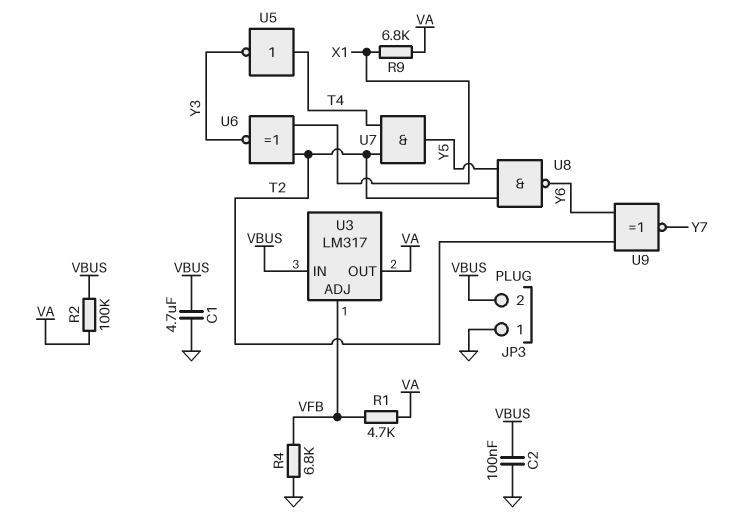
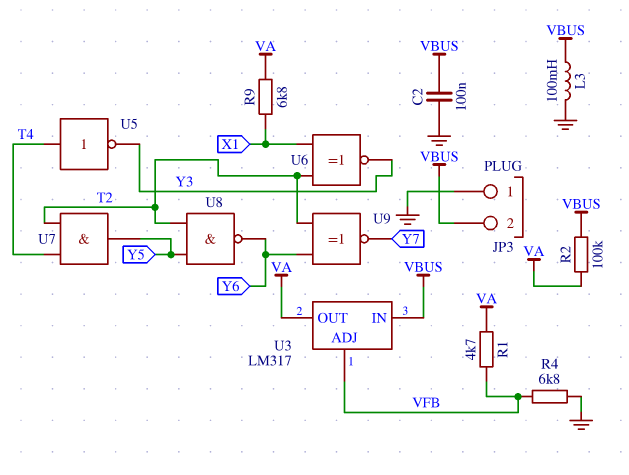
C1: 4.7uF (GND, VBUS) -> none
L3: none -> 100mH (GND, VBUS)

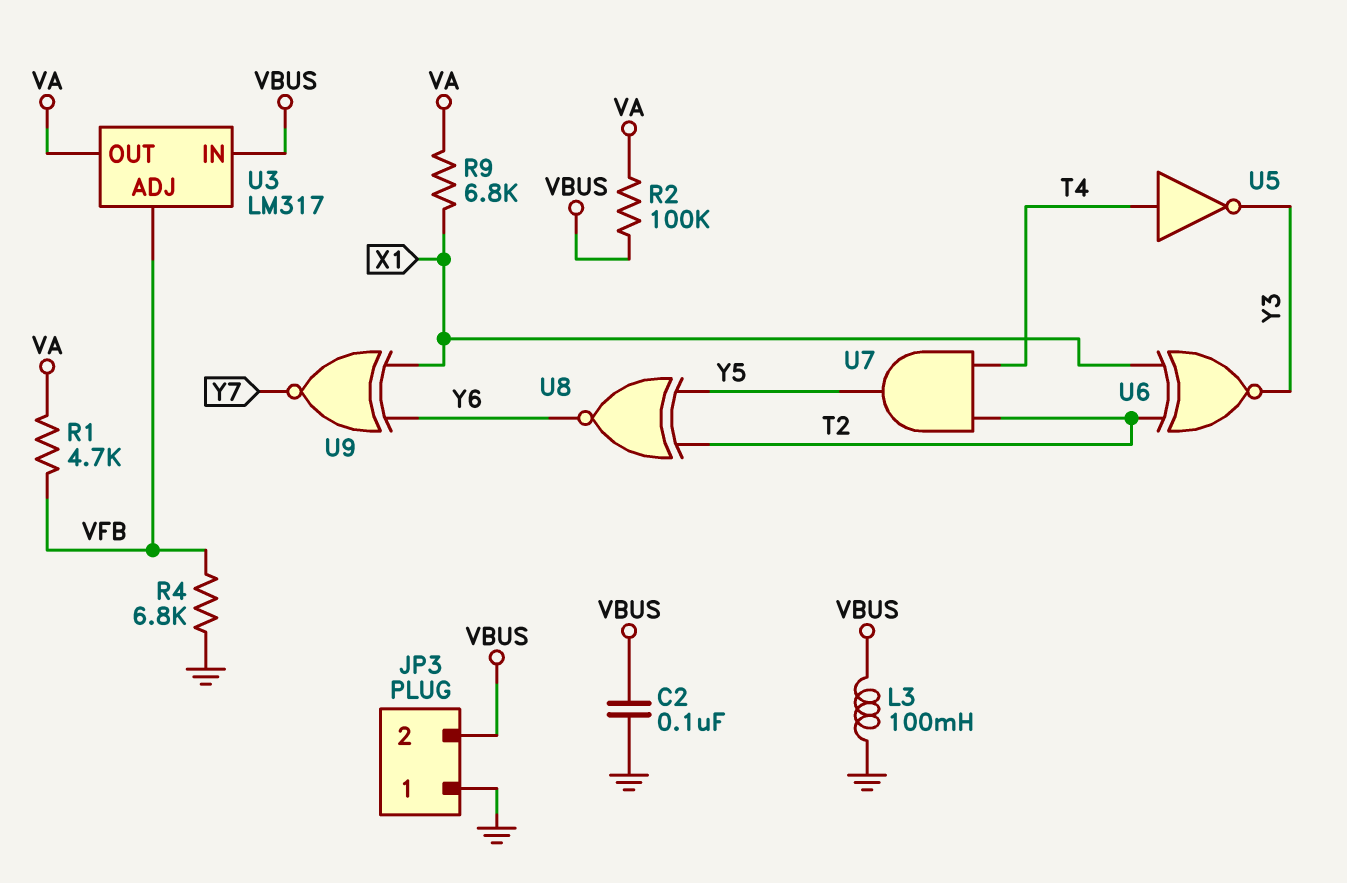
U8: NAND (in T2, in Y5, out Y6) -> XNOR (in T2, in Y5, out Y6)
U9: XNOR (in T2, in Y6, out Y7) -> XNOR (in X1, in Y6, out Y7)

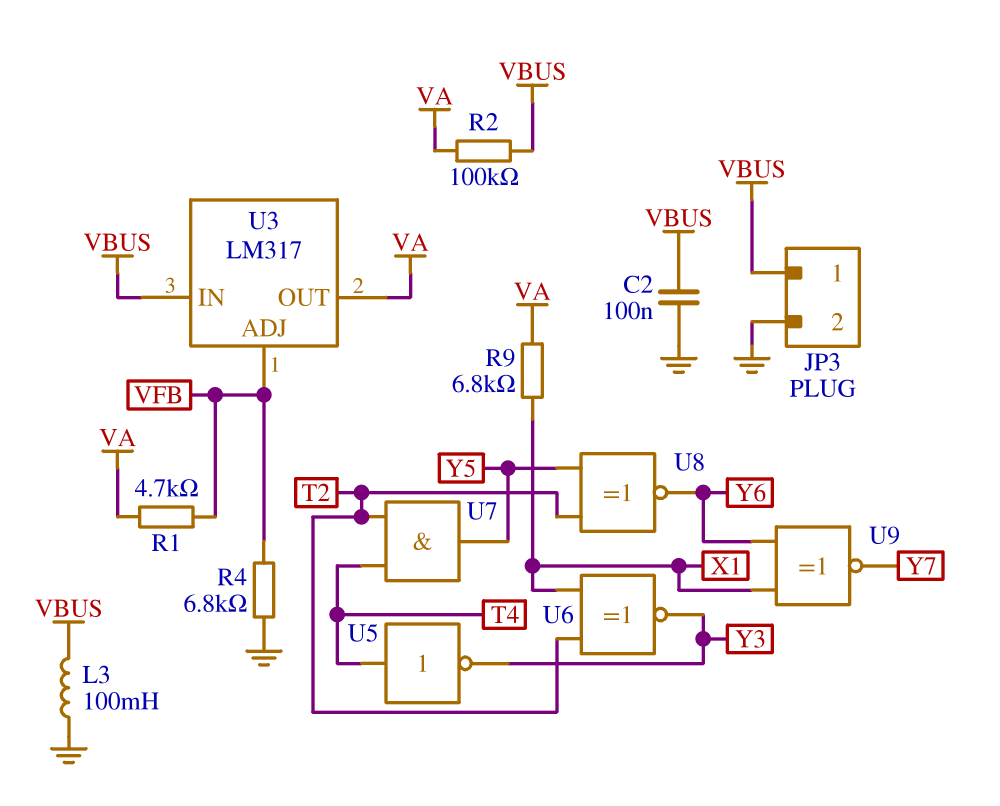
JP3 pin 1: GND -> VBUS
JP3 pin 2: VBUS -> GND

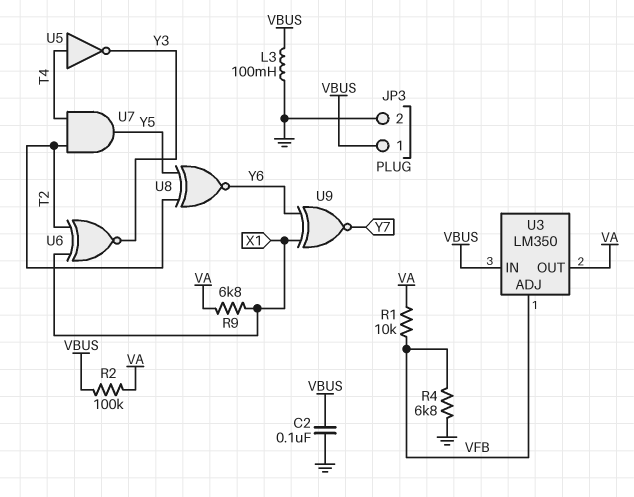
R1: 4.7k (VA, VFB) -> 10k (VA, VFB)
U3: LM317 -> LM350

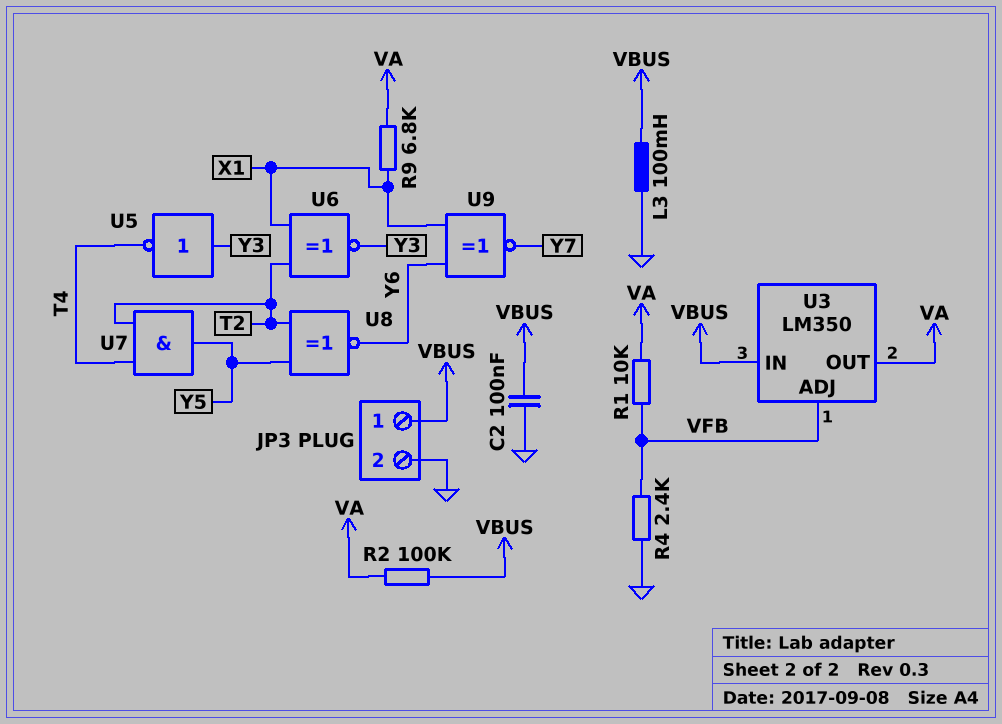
R4: 6.8k (GND, VFB) -> 2.4k (GND, VFB)
U5: NOT (in T4, out Y3) -> NOT (in Y3, out T4)

